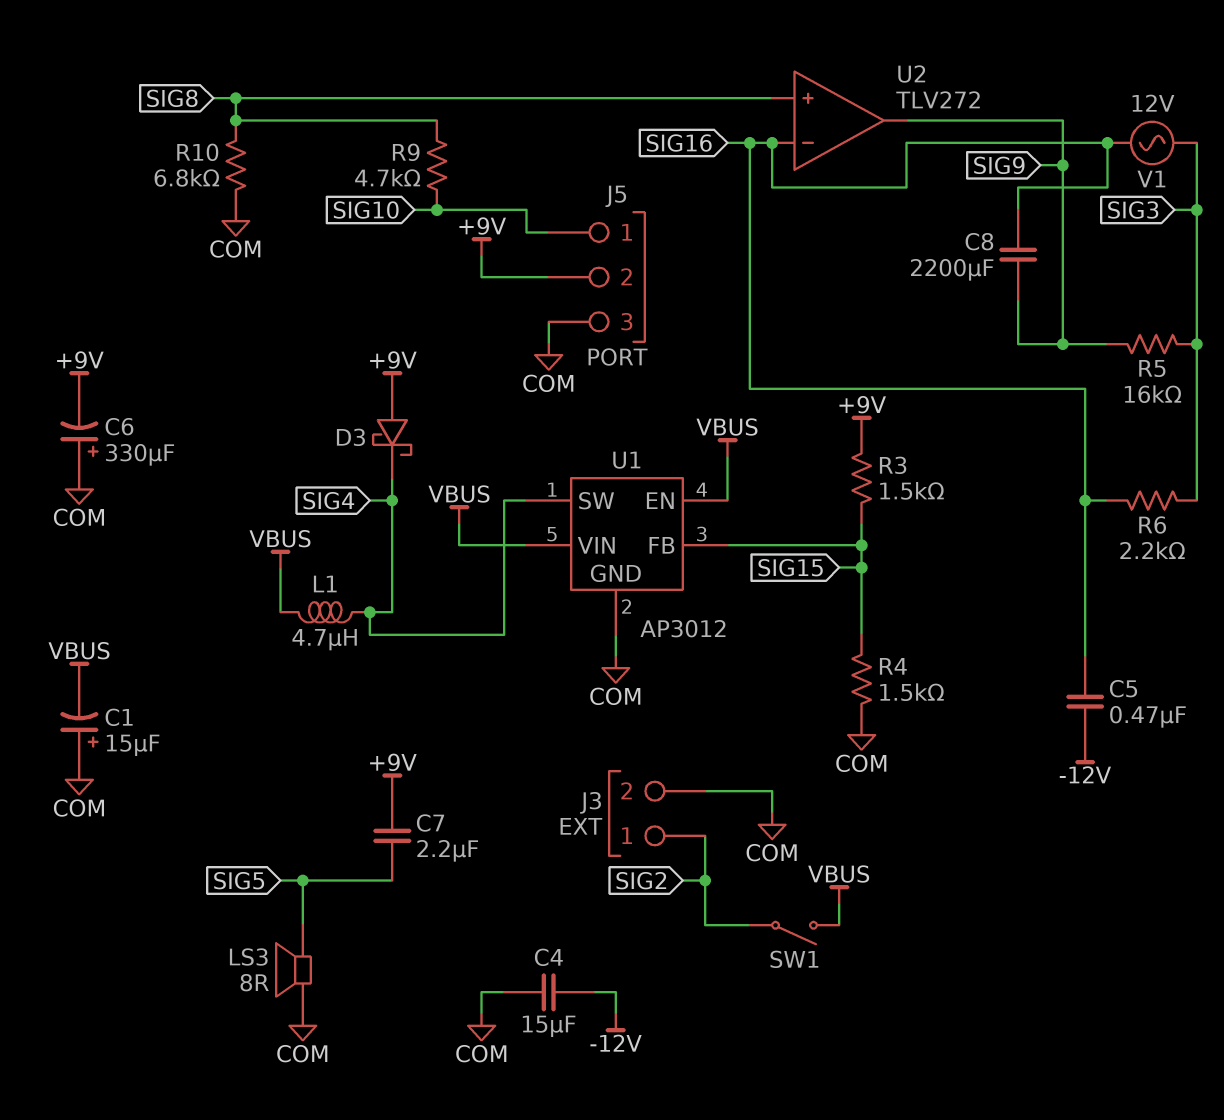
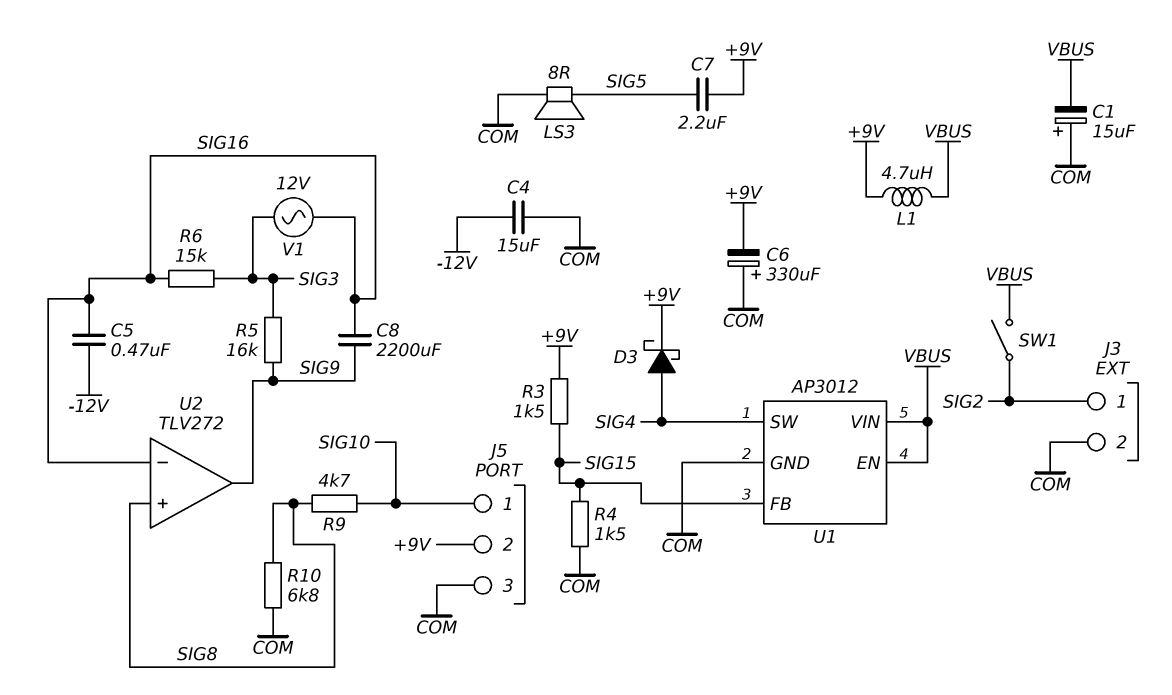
D3: schottky (A +9V, K SIG4) -> schottky (A SIG4, K +9V)
L1: 4.7uH (SIG4, VBUS) -> 4.7uH (+9V, VBUS)
R6: 2.2k (SIG3, SIG16) -> 15k (SIG3, SIG16)

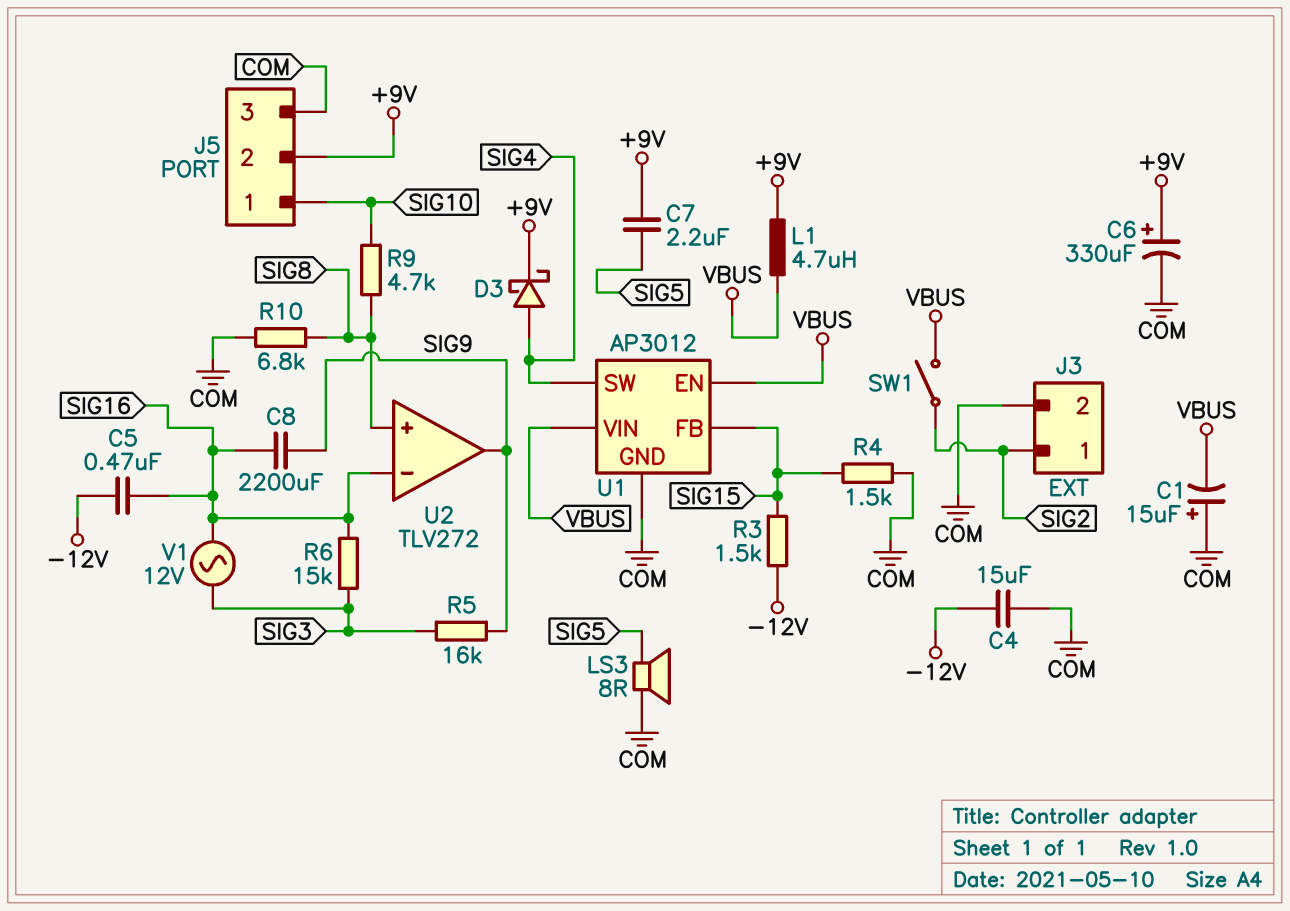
C6: 330uF (plus COM, minus +9V) -> 330uF (plus +9V, minus COM)
R3: 1.5k (+9V, SIG15) -> 1.5k (-12V, SIG15)

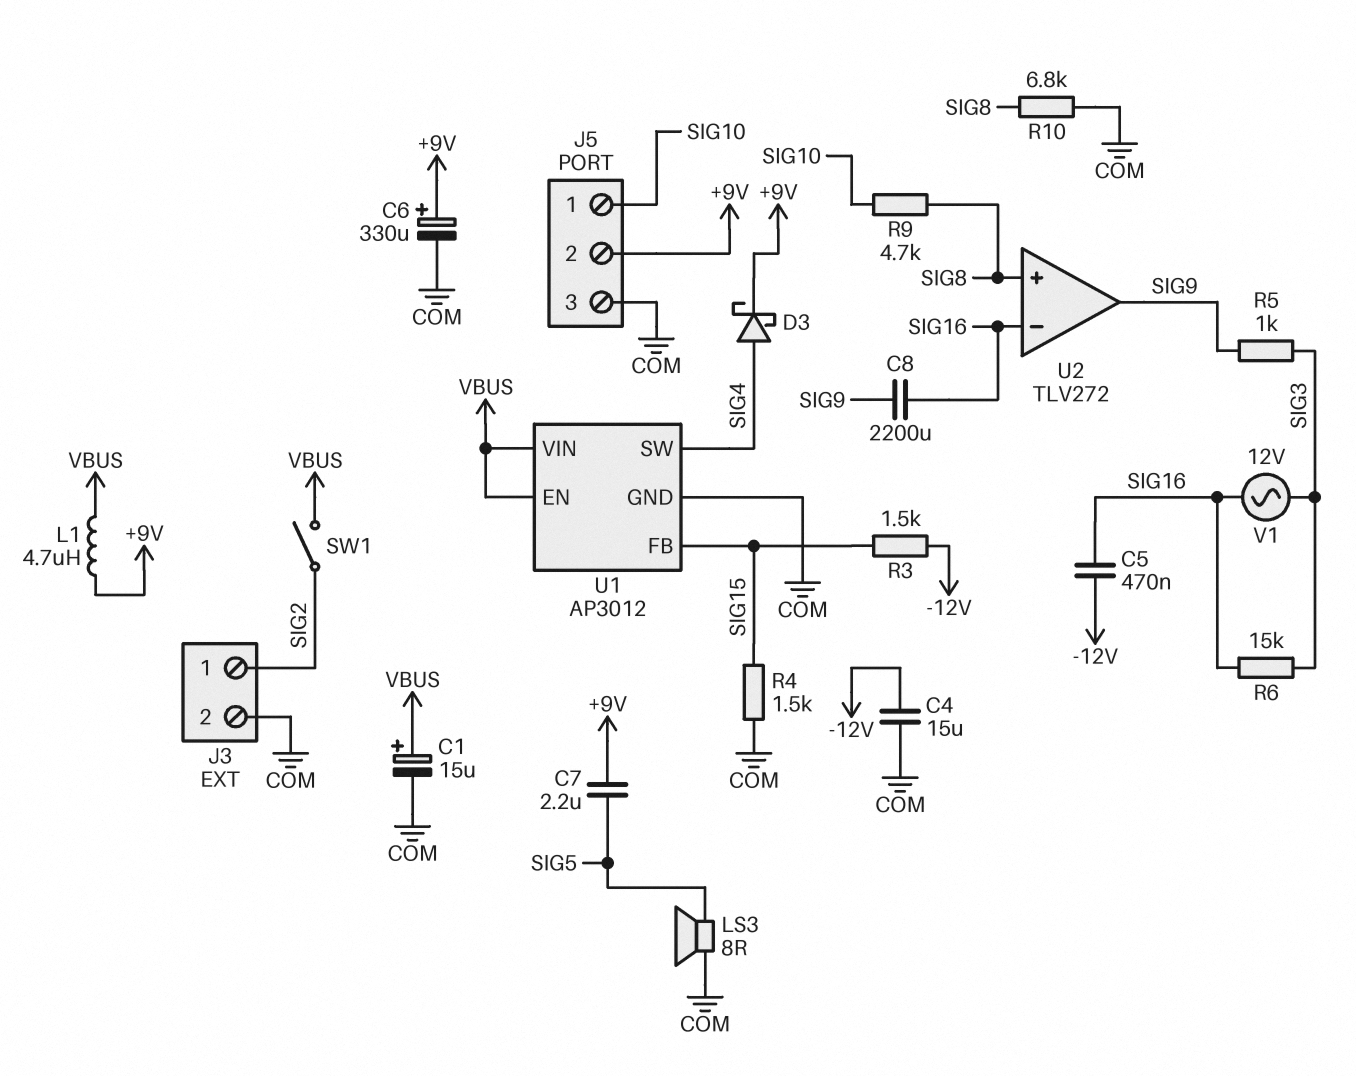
C1: 15uF (plus COM, minus VBUS) -> 15uF (plus VBUS, minus COM)
R5: 16k (SIG3, SIG9) -> 1k (SIG3, SIG9)

